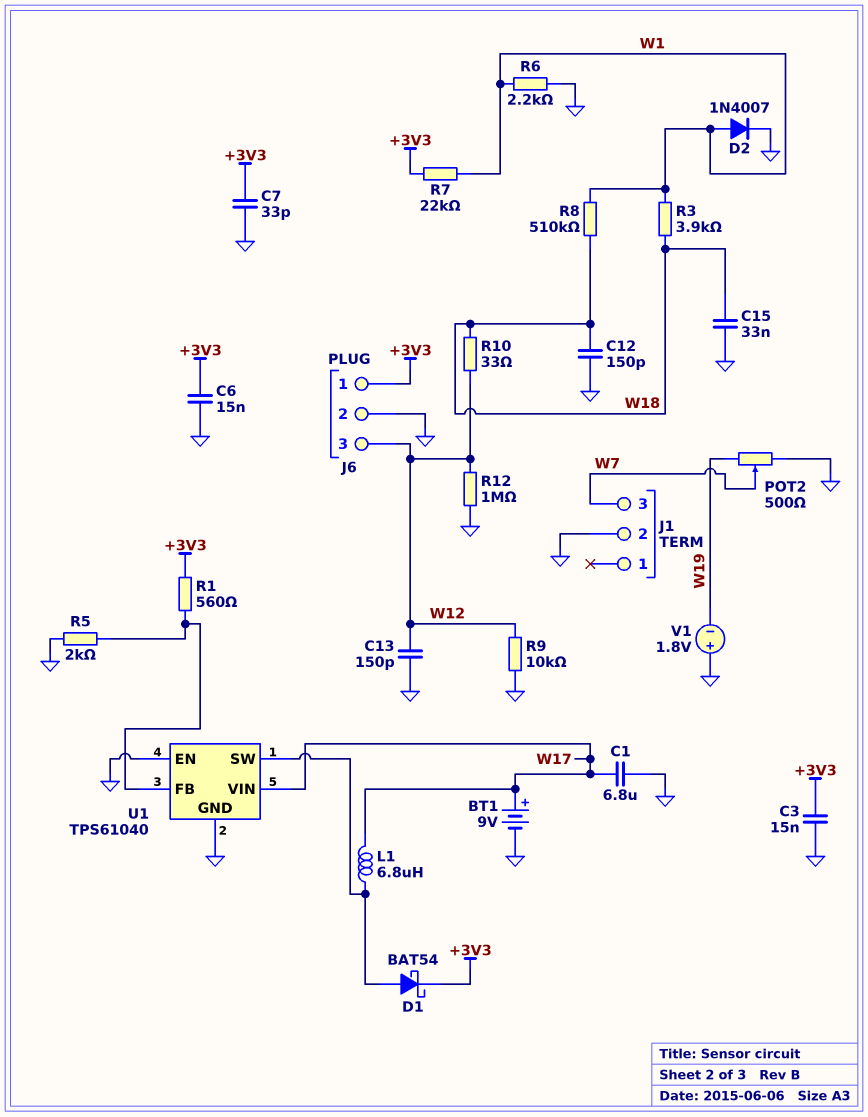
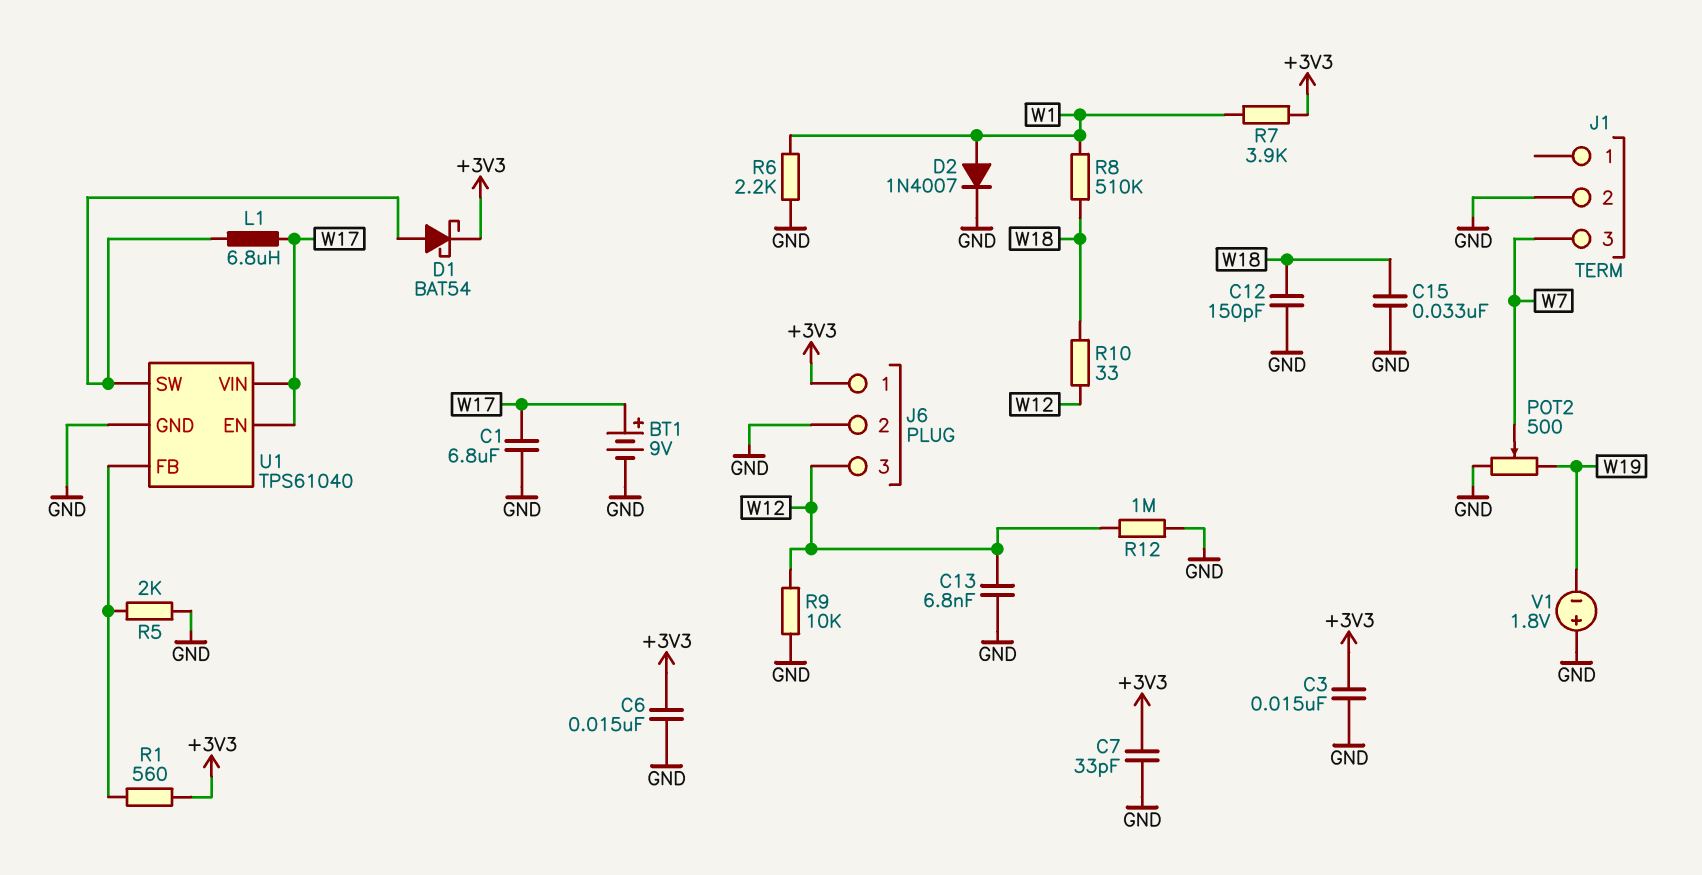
C13: 150pF (GND, W12) -> 6.8nF (GND, W12)
R3: 3.9k (W1, W18) -> none
R7: 22k (+3V3, W1) -> 3.9k (+3V3, W1)
U1 pin EN: GND -> W17

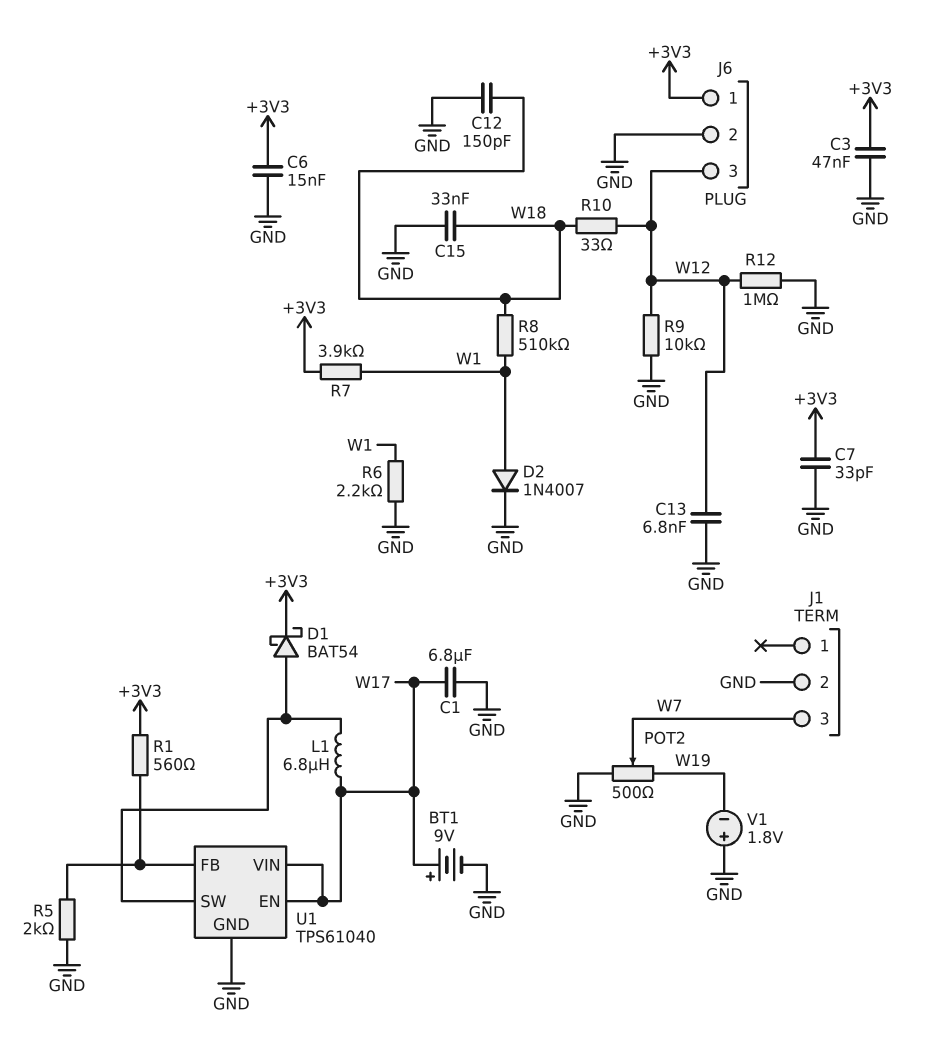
C3: 15nF (+3V3, GND) -> 47nF (+3V3, GND)

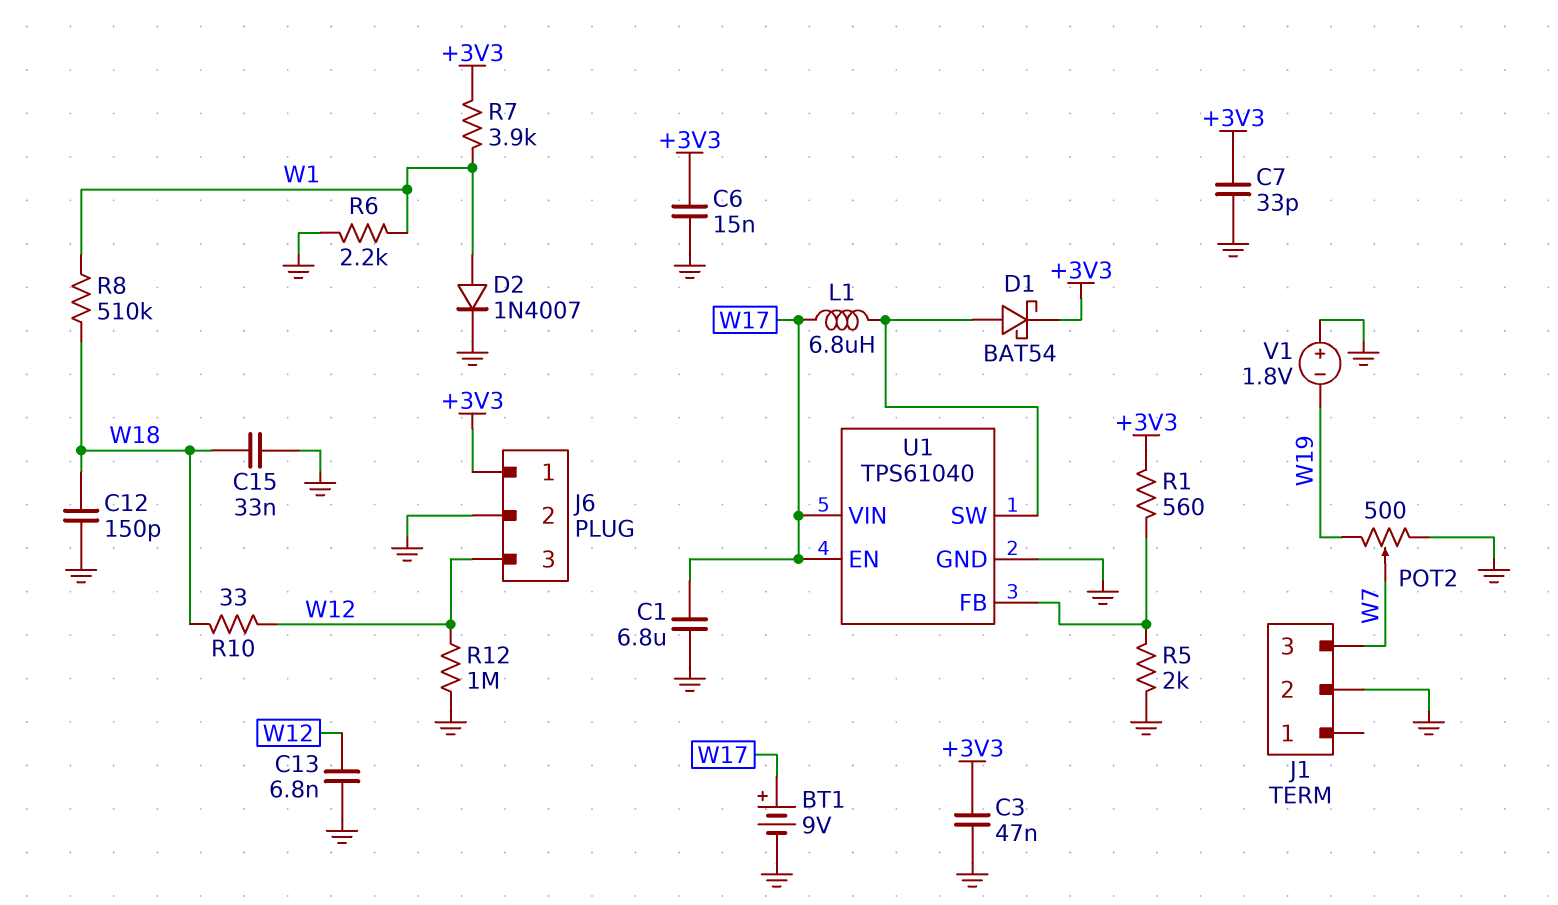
R9: 10k (GND, W12) -> none

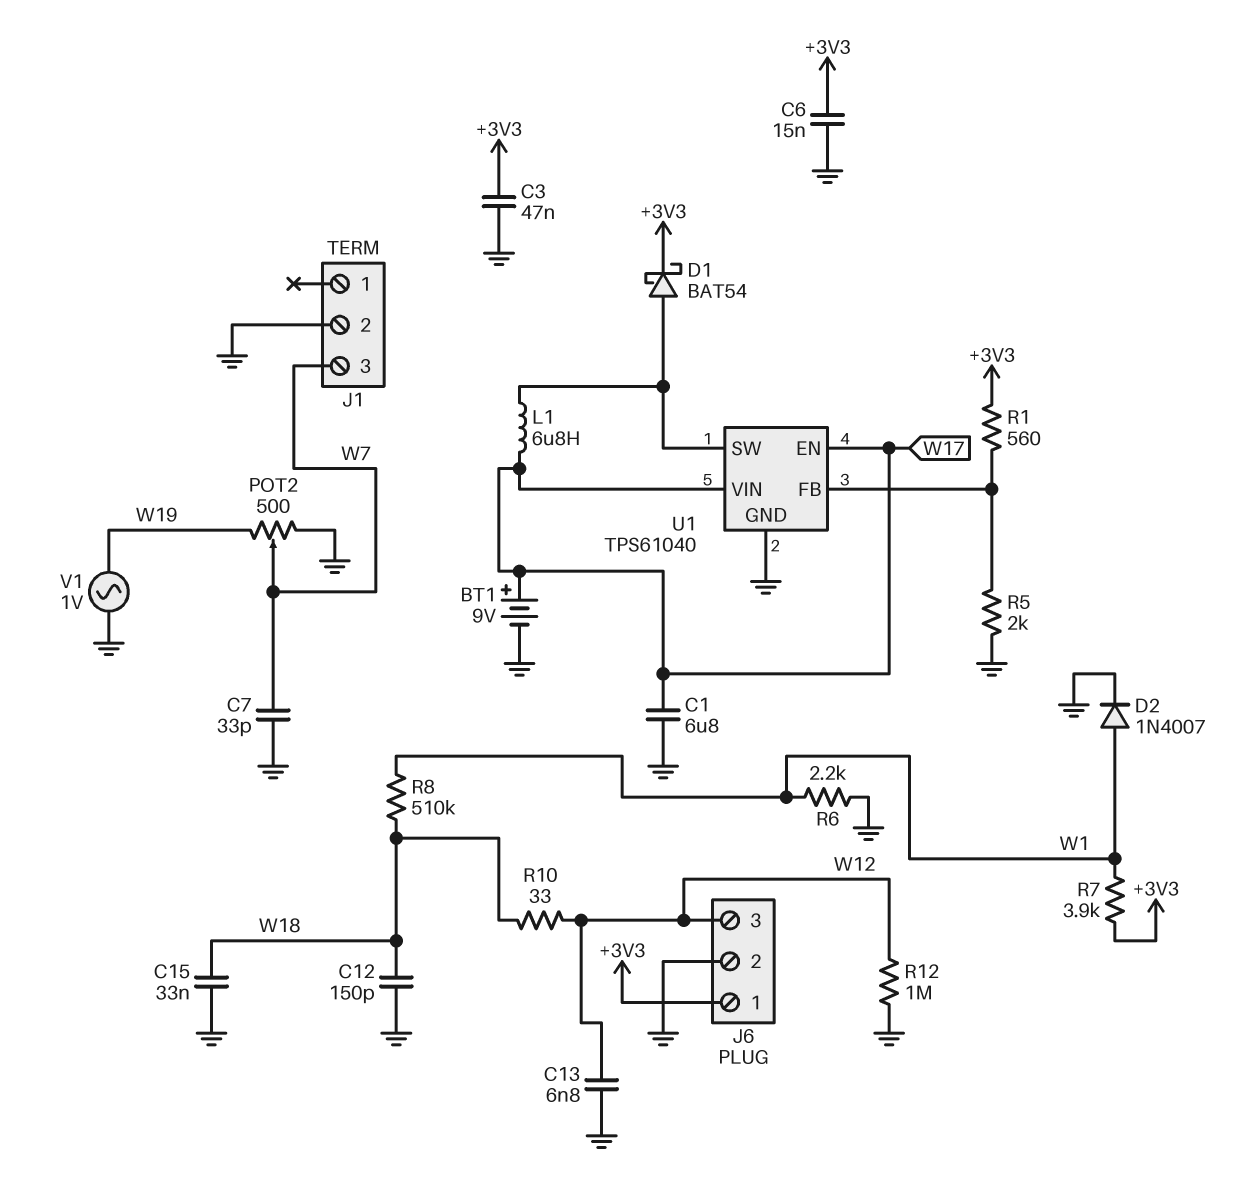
C7: 33pF (+3V3, GND) -> 33pF (GND, W7)
V1: 1.8V (plus GND, minus W19) -> AC 1V (GND, W19)

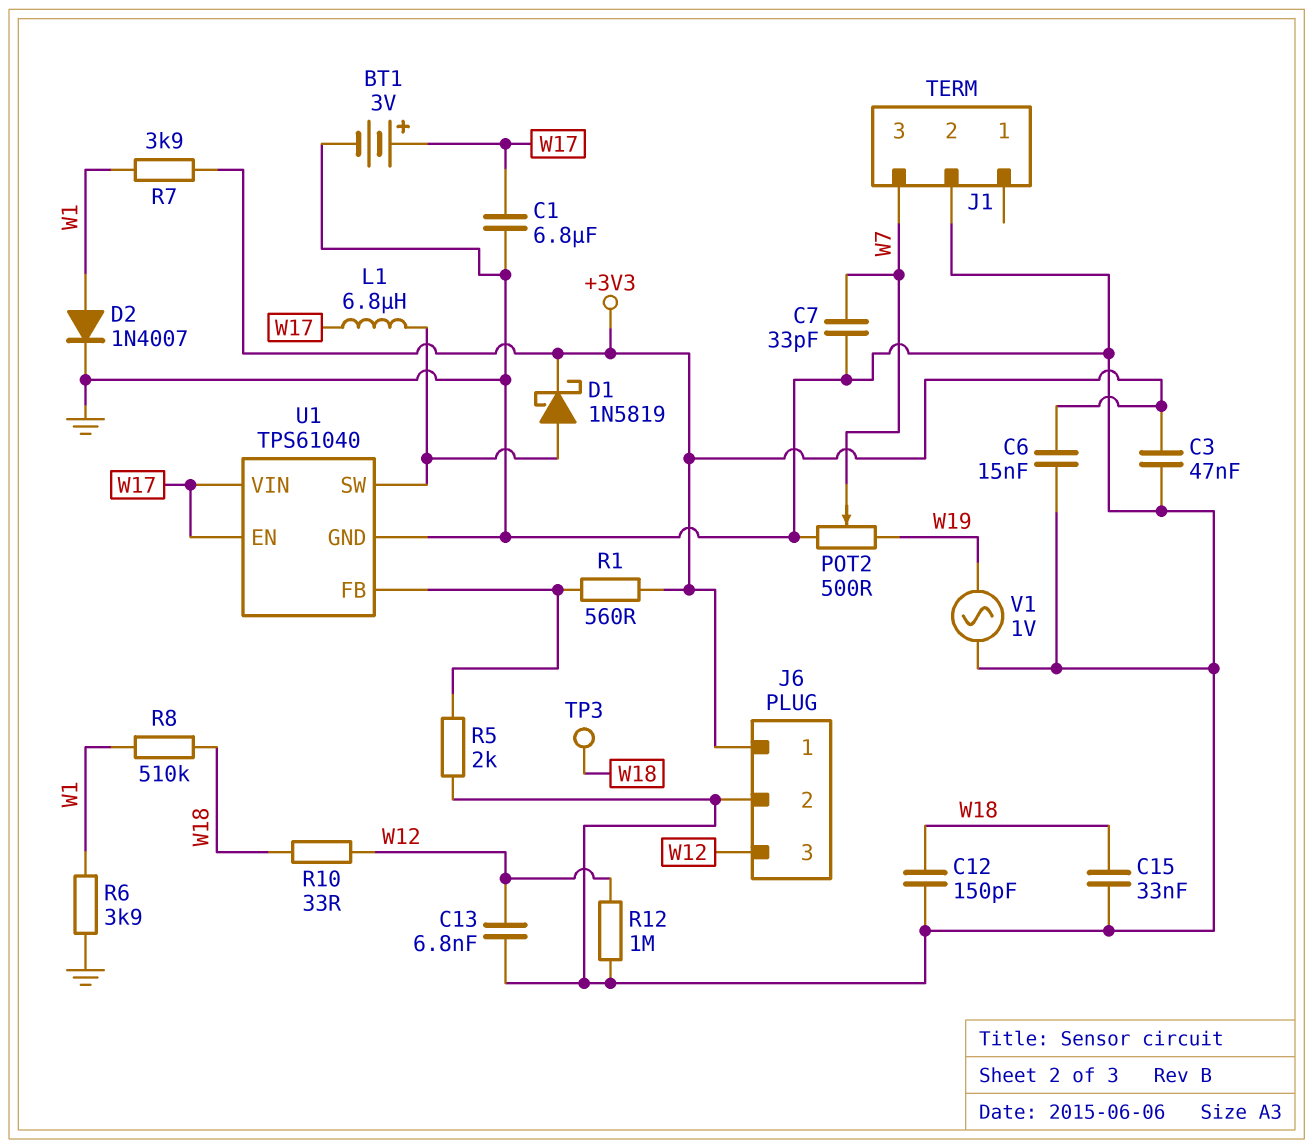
BT1: 9V (plus W17, minus GND) -> 3V (plus W17, minus GND)
D1: schottky BAT54 (A U1/SW, K +3V3) -> schottky 1N5819 (A U1/SW, K +3V3)
R6: 2.2k (GND, W1) -> 3.9k (GND, W1)
TP3: none -> test point (W18)

